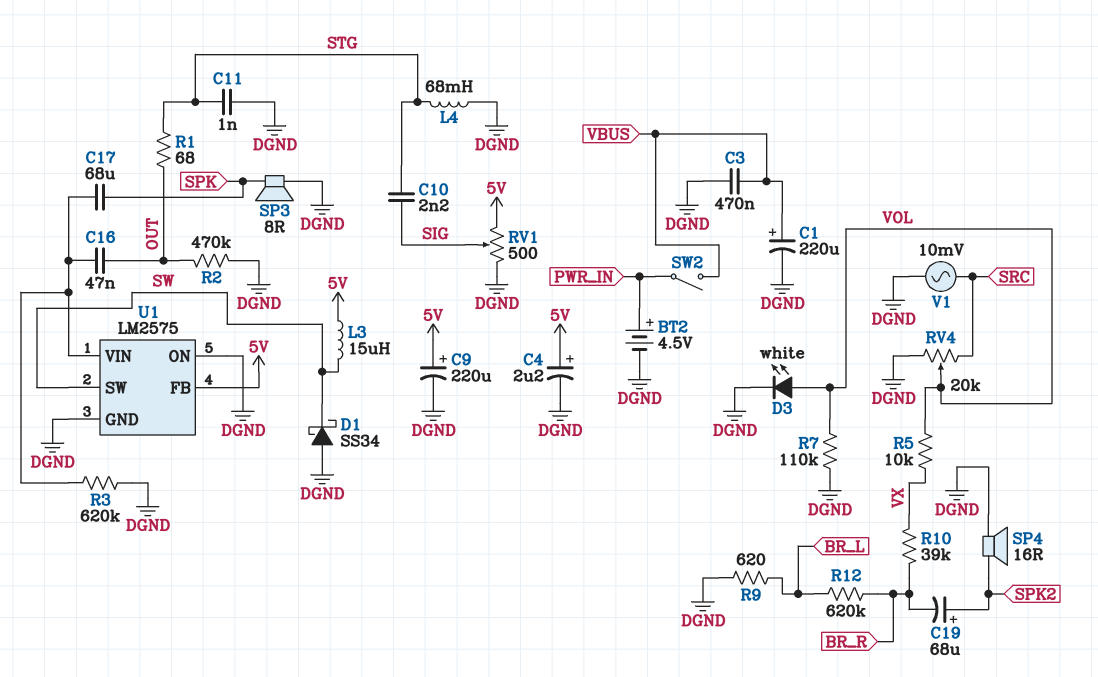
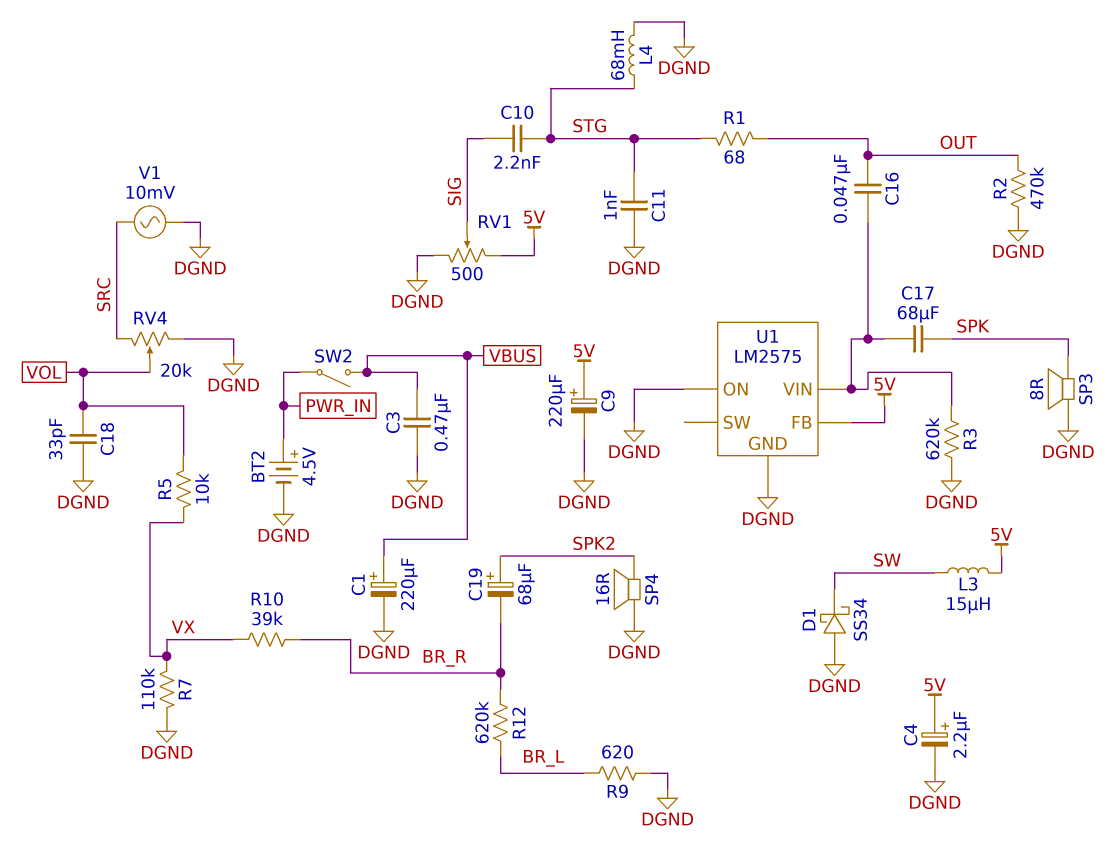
C18: none -> 33pF (DGND, VOL)
D3: LED white (A VOL, K DGND) -> none
R7: 110k (DGND, VOL) -> 110k (DGND, VX)
U1 pin SW: SW -> none

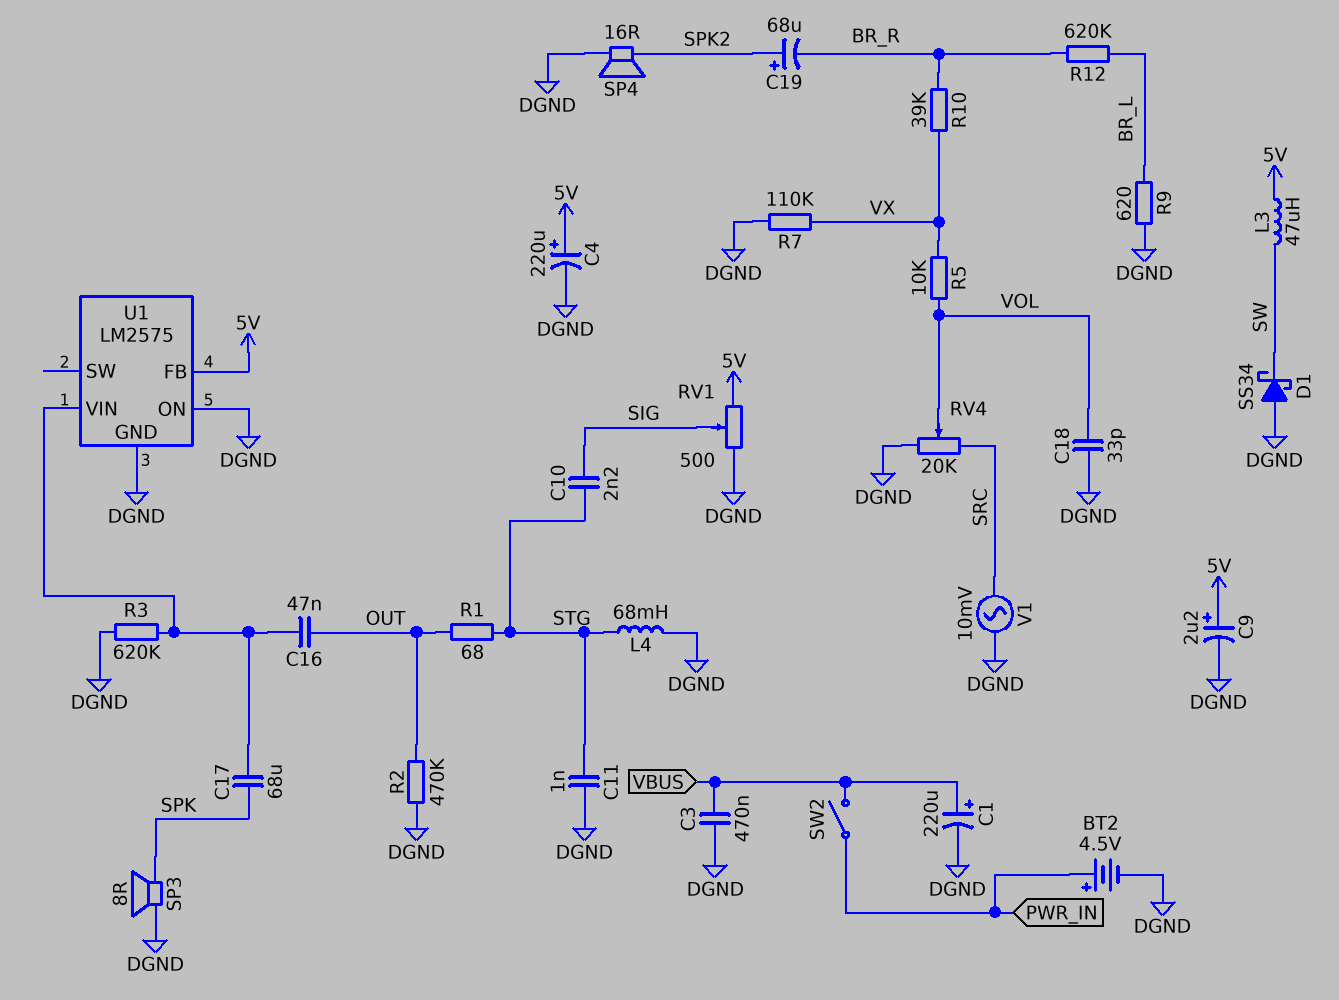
C4: 2.2uF (plus 5V, minus DGND) -> 220uF (plus 5V, minus DGND)
C9: 220uF (plus 5V, minus DGND) -> 2.2uF (plus 5V, minus DGND)
L3: 15uH (5V, SW) -> 47uH (5V, SW)

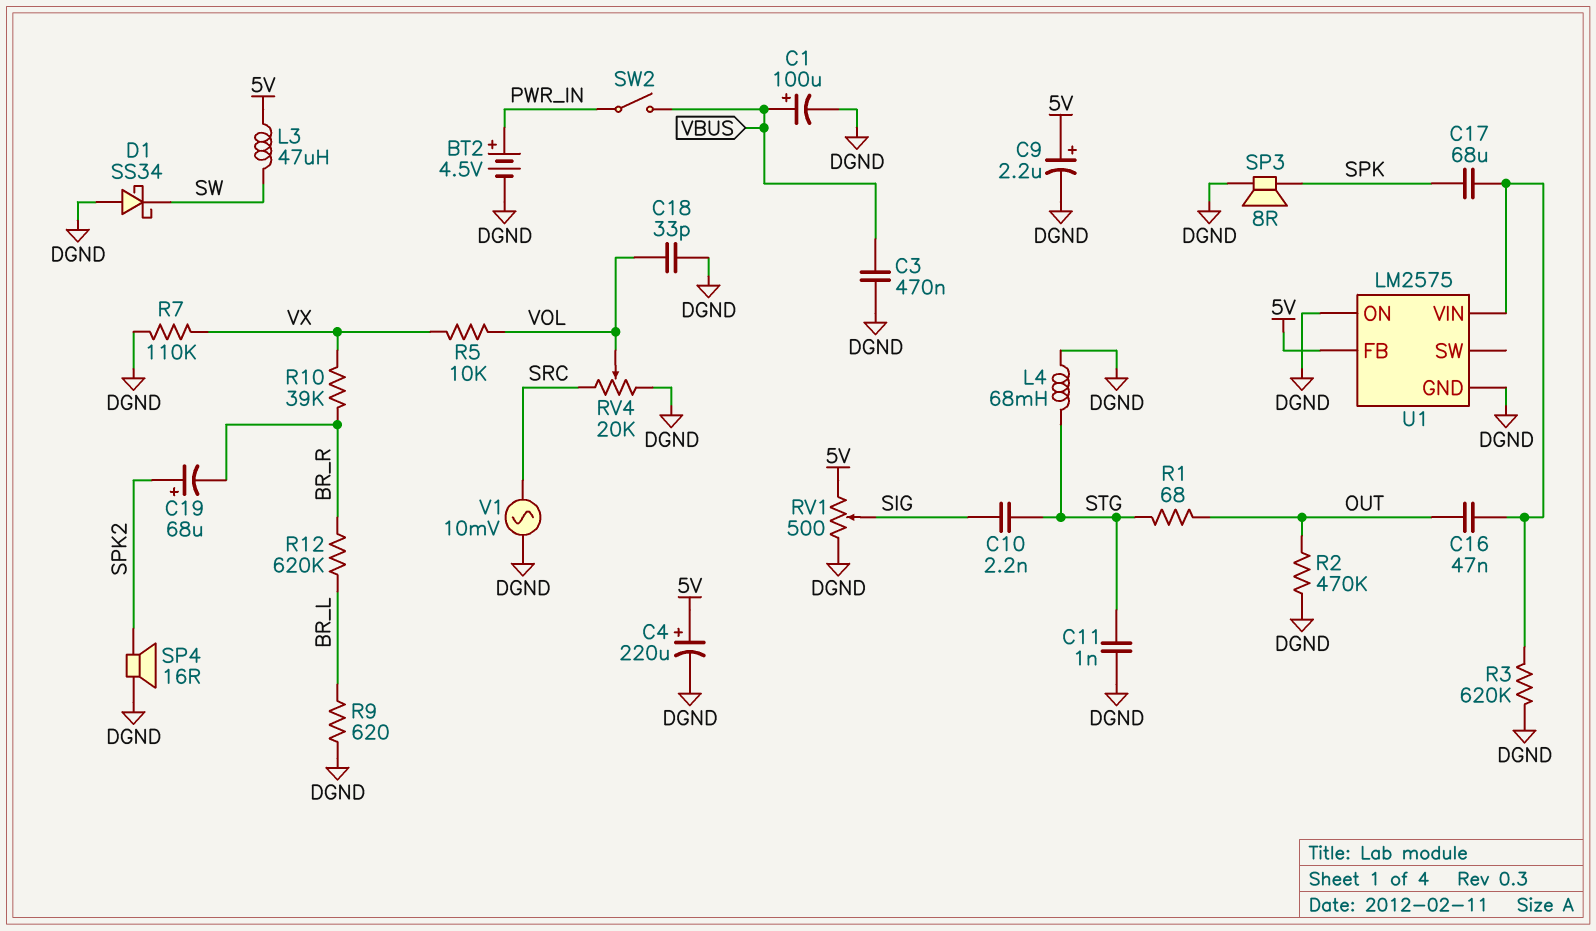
C1: 220uF (plus VBUS, minus DGND) -> 100uF (plus VBUS, minus DGND)

